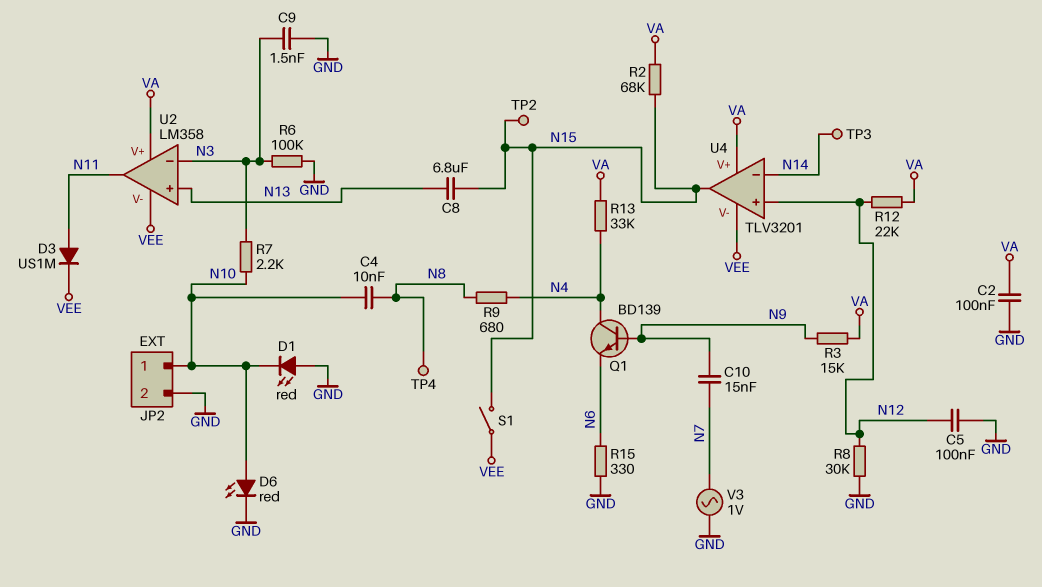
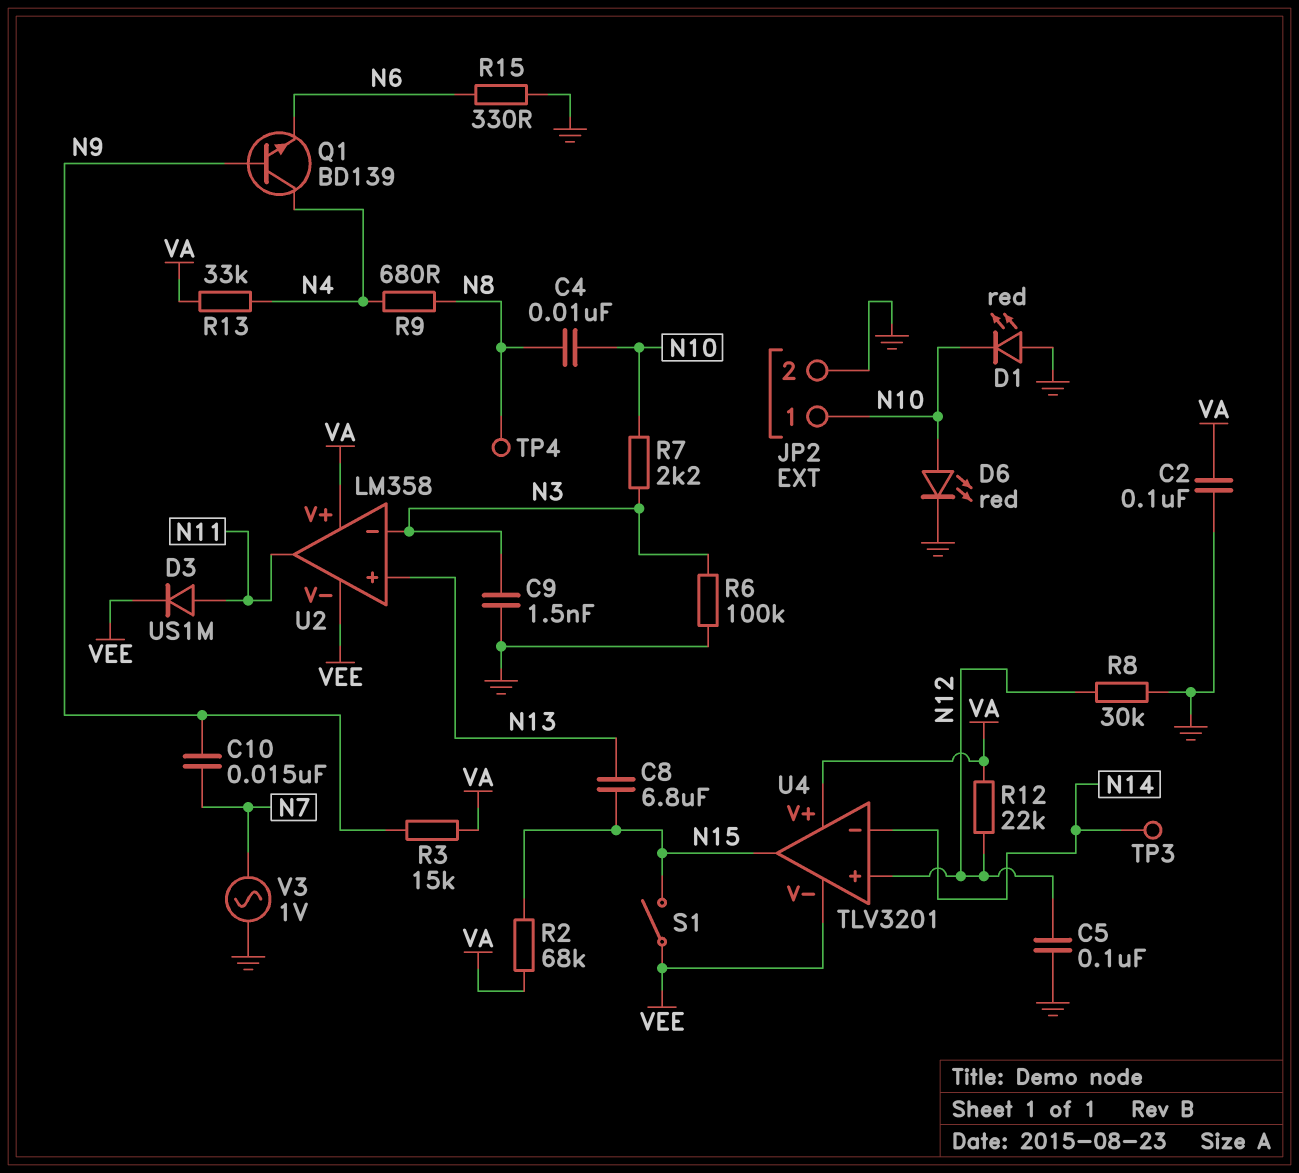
TP2: test point (N15) -> none

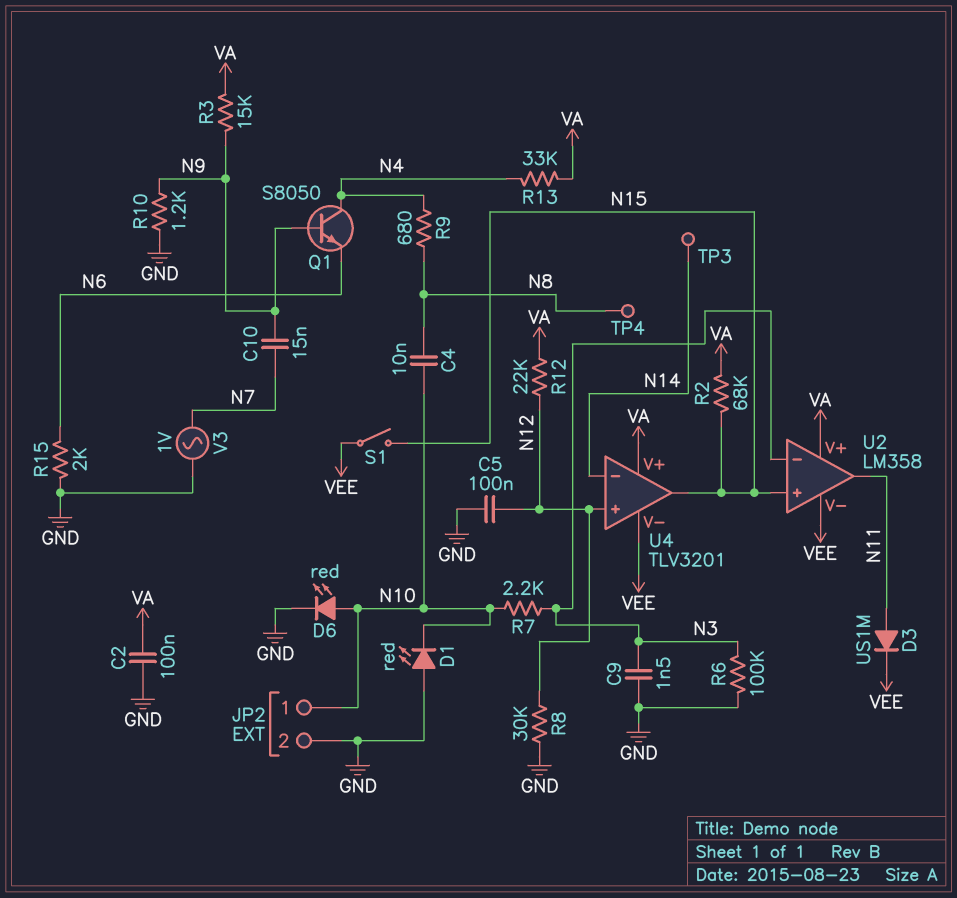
C8: 6.8uF (N13, N15) -> none
Q1: NPN BD139 (B N9, C N4, E N6) -> NPN S8050 (B N9, C N4, E N6)
R10: none -> 1.2k (GND, N9)
R15: 330 (GND, N6) -> 2k (GND, N6)
U2 pin in+: N13 -> N15

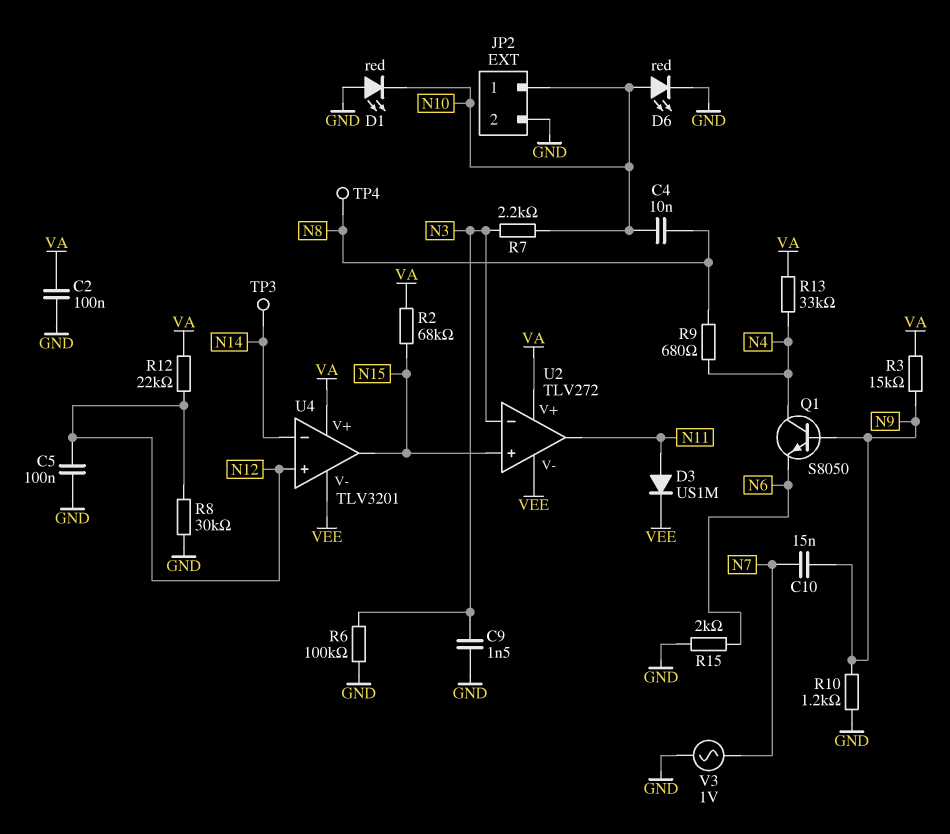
S1: switch (N15, VEE) -> none
U2: LM358 -> TLV272

